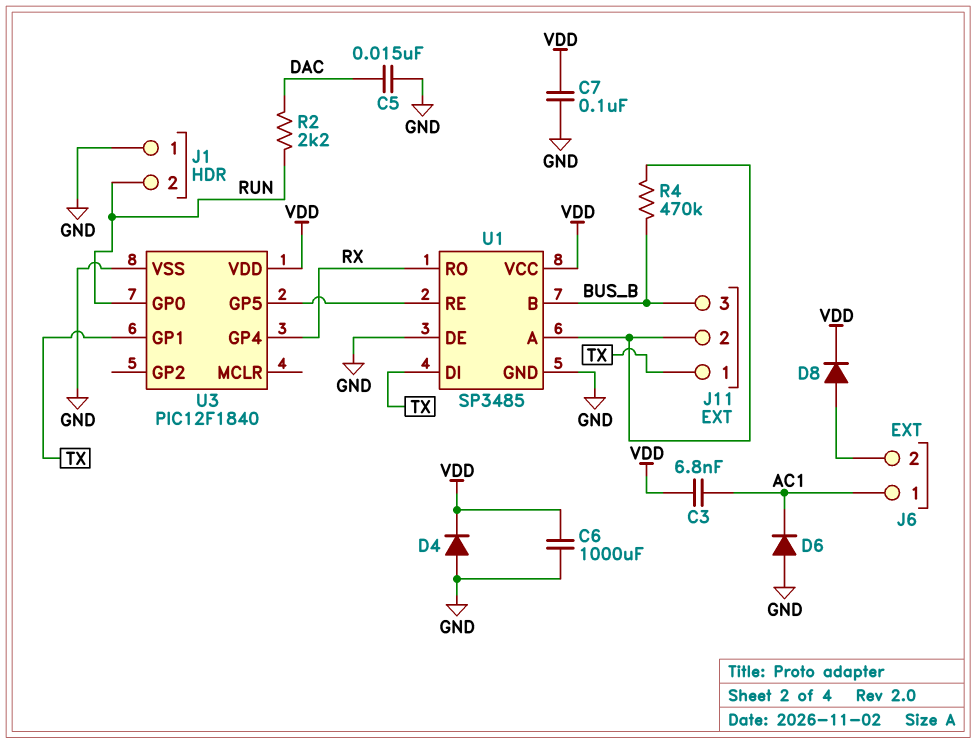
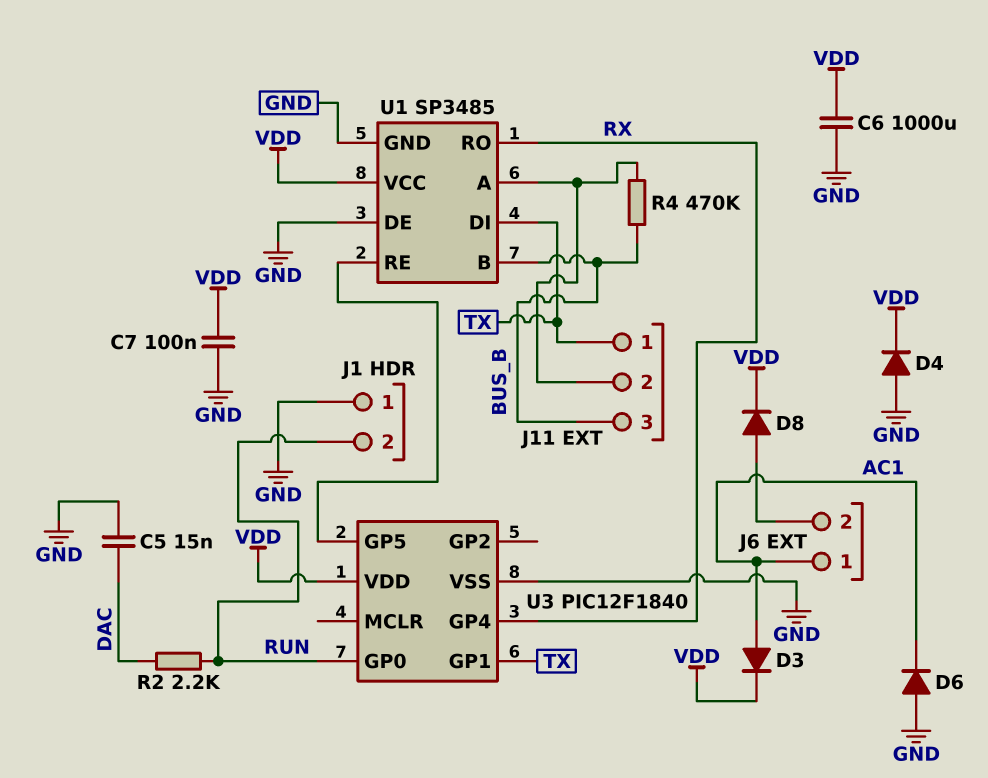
C3: 6.8nF (AC1, VDD) -> none
D3: none -> diode (A AC1, K VDD)

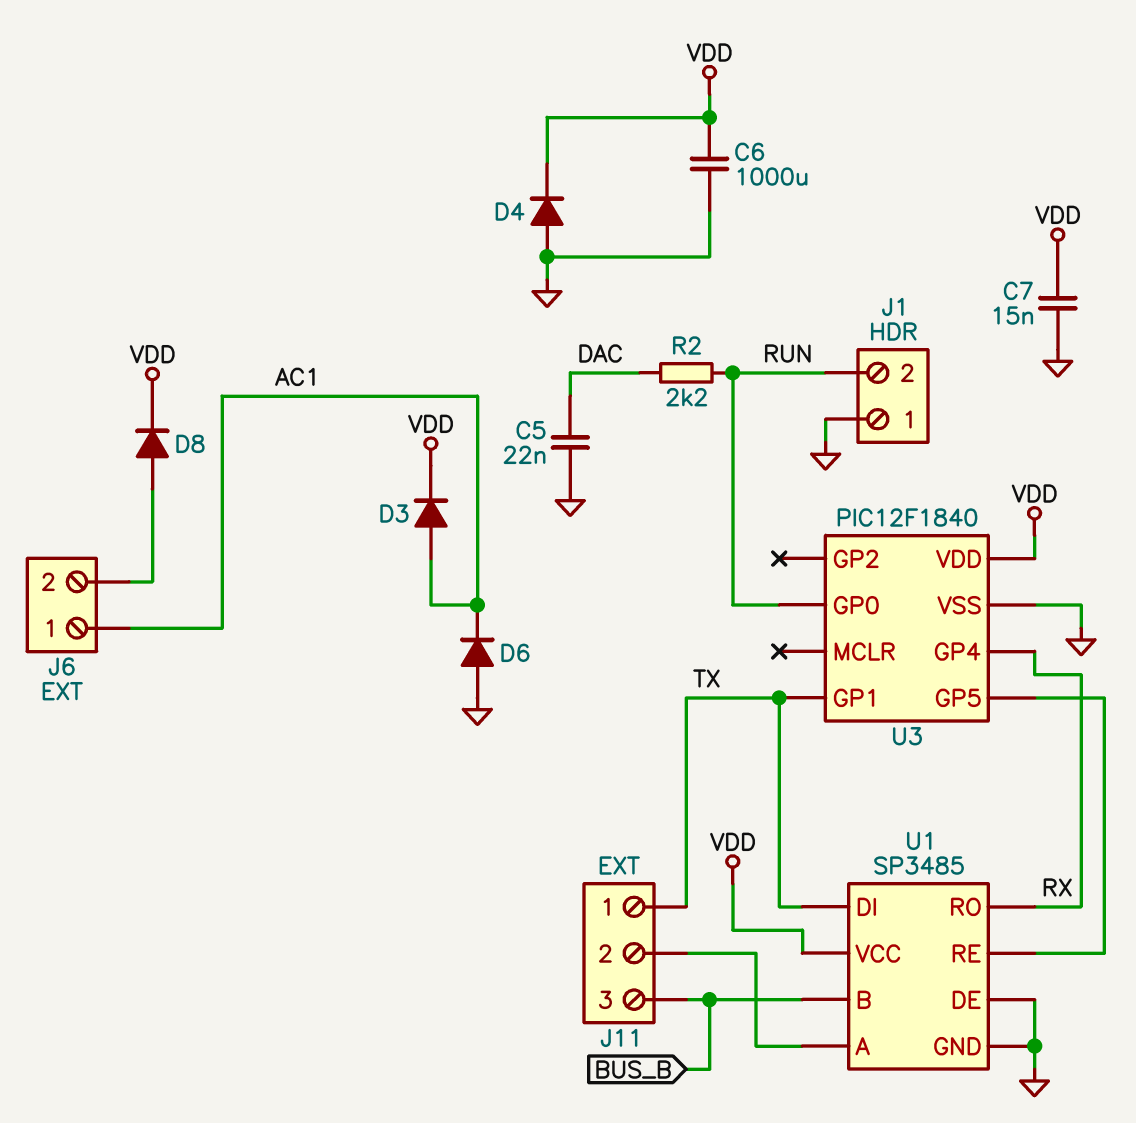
C5: 15nF (DAC, GND) -> 22nF (DAC, GND)
C7: 100nF (GND, VDD) -> 15nF (GND, VDD)
R4: 470k (BUS_B, J11/2) -> none

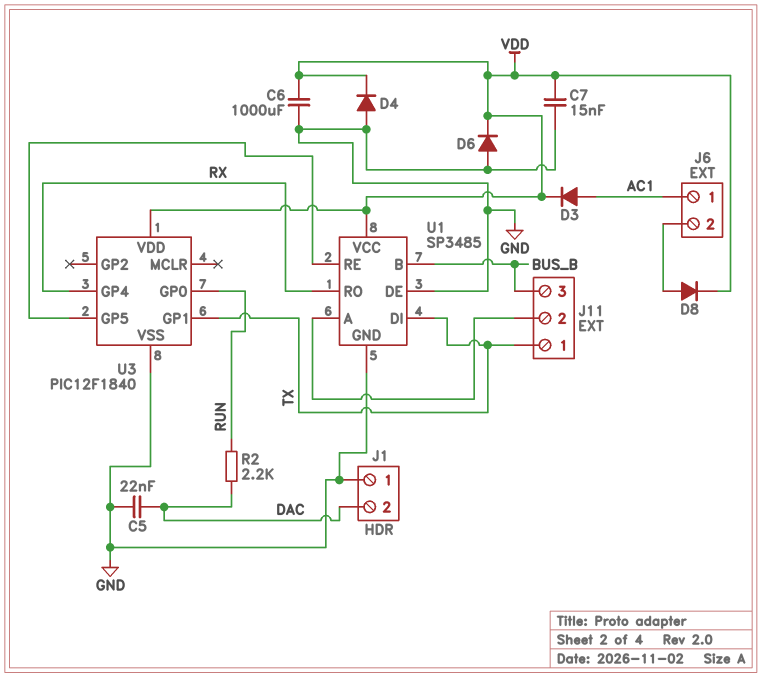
D6: diode (A GND, K AC1) -> diode (A GND, K VDD)
J1 pin 2: RUN -> DAC

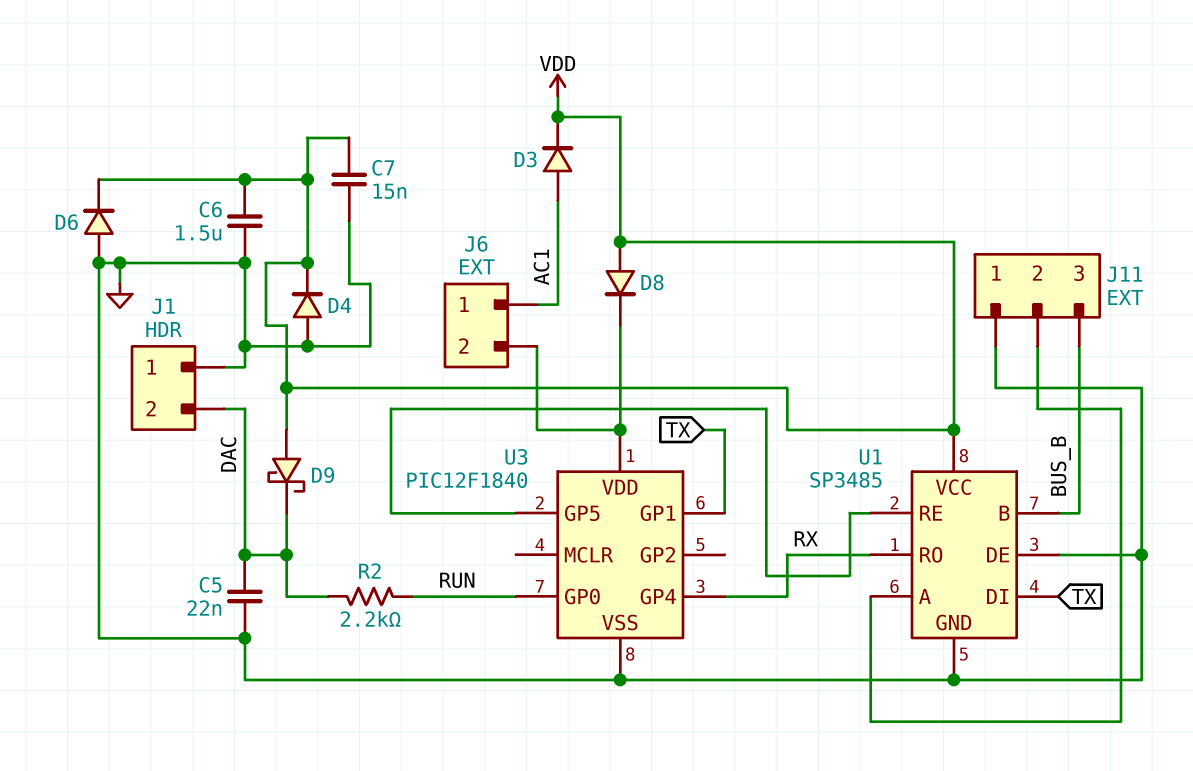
C6: 1000uF (GND, VDD) -> 1.5uF (GND, VDD)
D8: diode (A J6/2, K VDD) -> diode (A VDD, K J6/2)
D9: none -> schottky (A VDD, K DAC)
J11 pin 1: TX -> GND
U3 pin VDD: VDD -> J6/2

